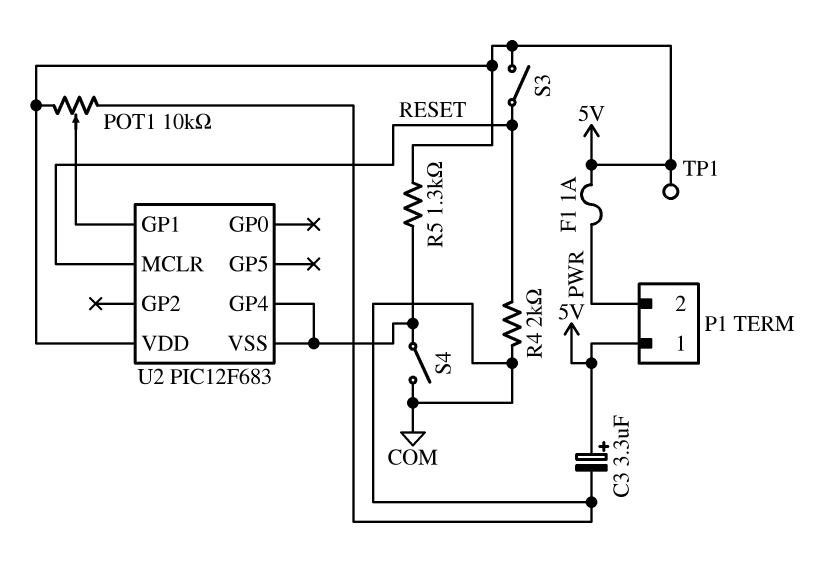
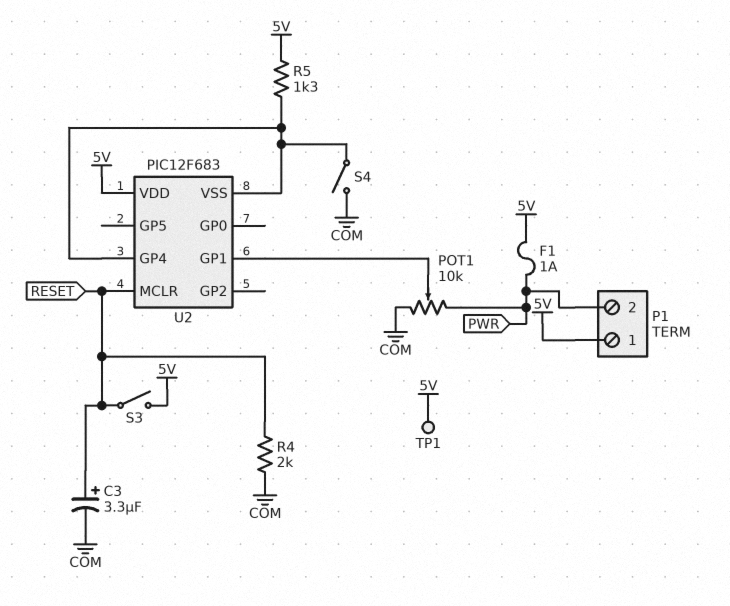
C3: 3.3uF (plus 5V, minus COM) -> 3.3uF (plus RESET, minus COM)
POT1: 10k (5V, COM, wiper U2/GP1) -> 10k (COM, PWR, wiper U2/GP1)

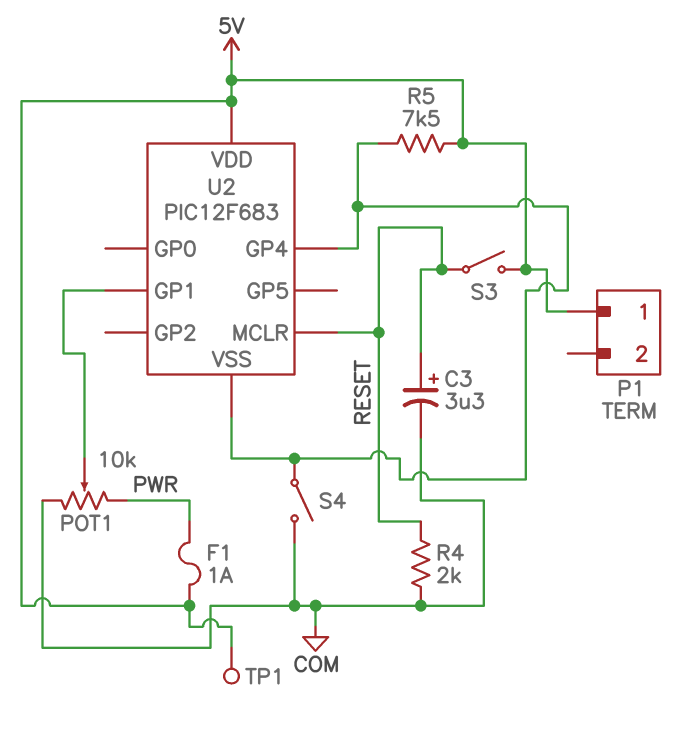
P1 pin 2: PWR -> none
R5: 1.3k (5V, U2/GP4) -> 7.5k (5V, U2/GP4)

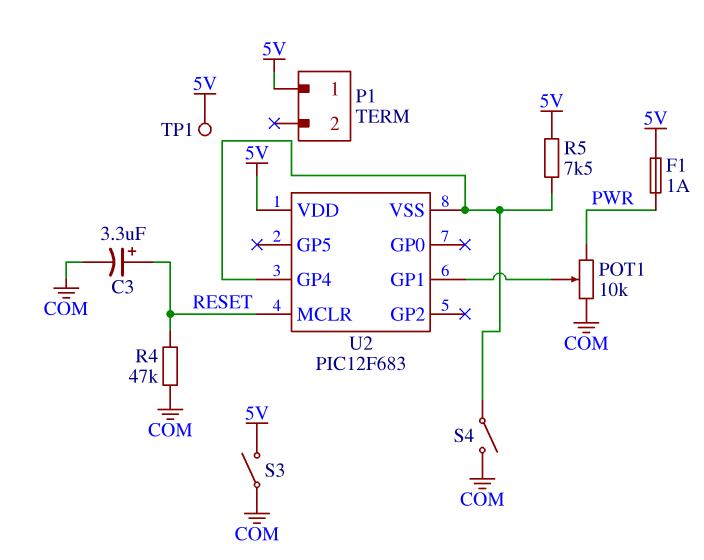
R4: 2k (COM, RESET) -> 47k (COM, RESET)
S3: switch (5V, RESET) -> switch (5V, COM)

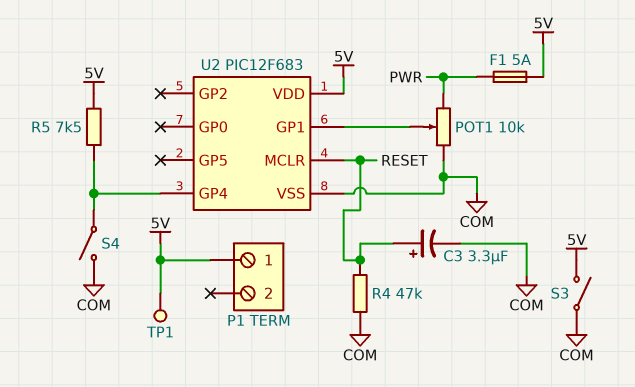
F1: 1A (5V, PWR) -> 5A (5V, PWR)
U2 pin VSS: U2/GP4 -> COM

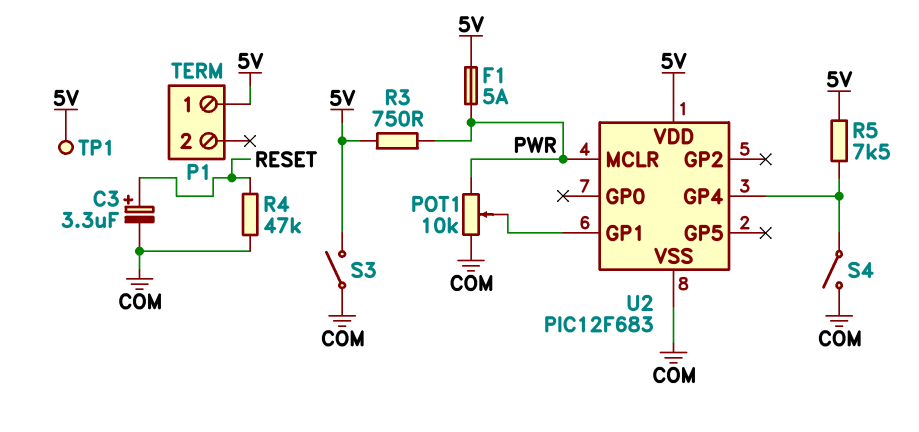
R3: none -> 750 (5V, PWR)
U2 pin MCLR: RESET -> PWR

